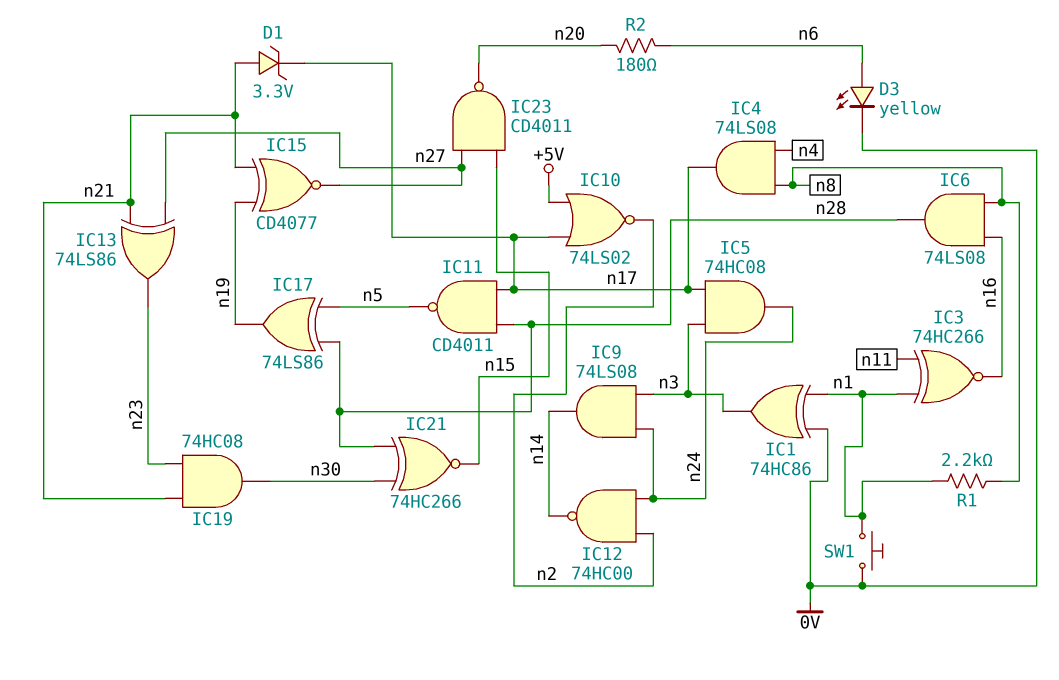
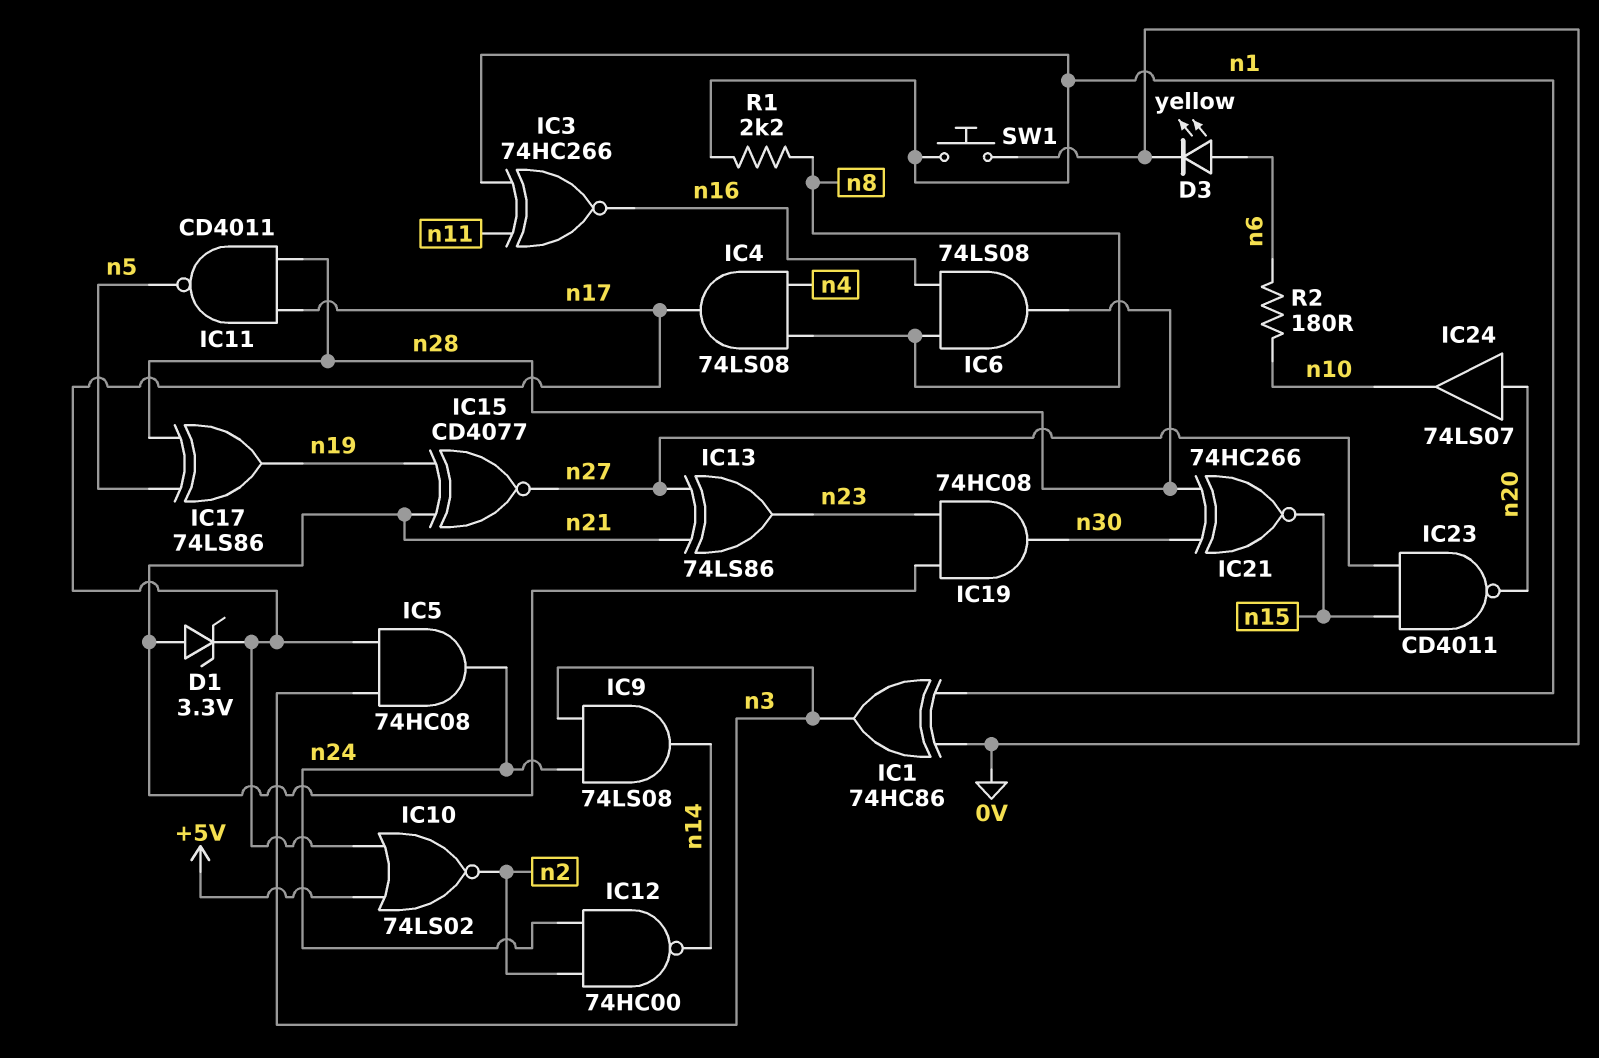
IC24: none -> buffer 74LS07 (in n20, out n10)
R2: 180 (n6, n20) -> 180 (n6, n10)

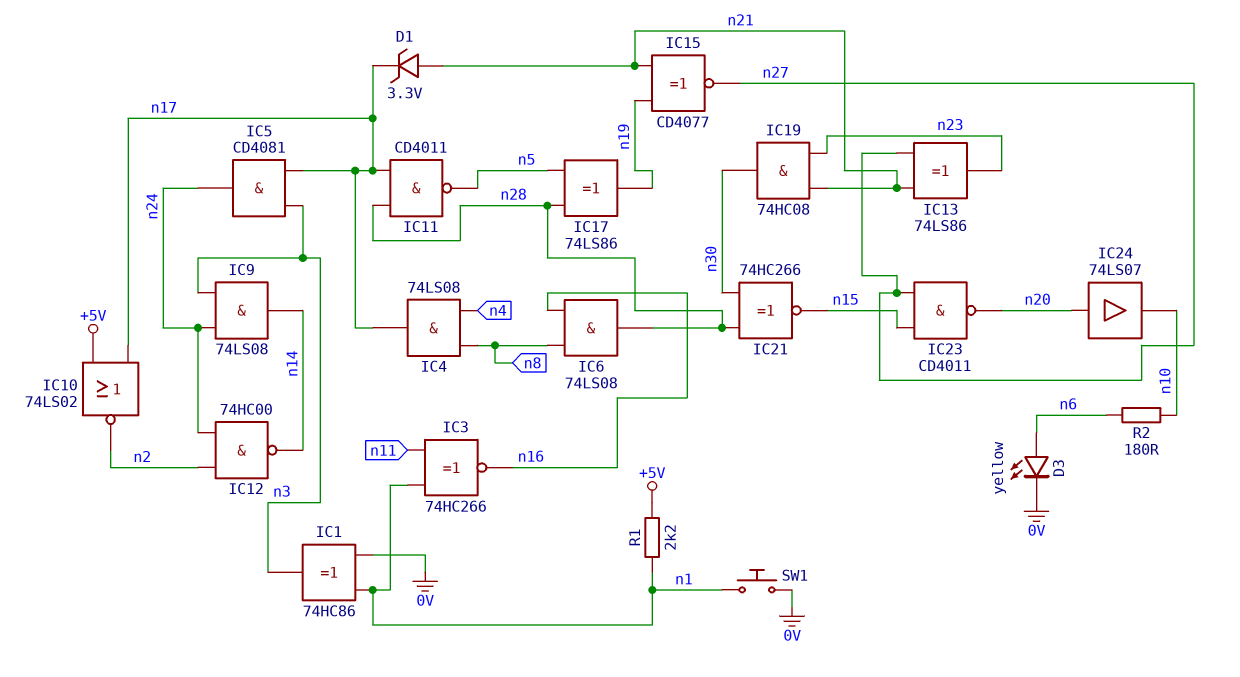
IC5: AND 74HC08 (in n3, in n17, out n24) -> AND CD4081 (in n3, in n17, out n24)
R1: 2.2k (n1, n8) -> 2.2k (+5V, n1)

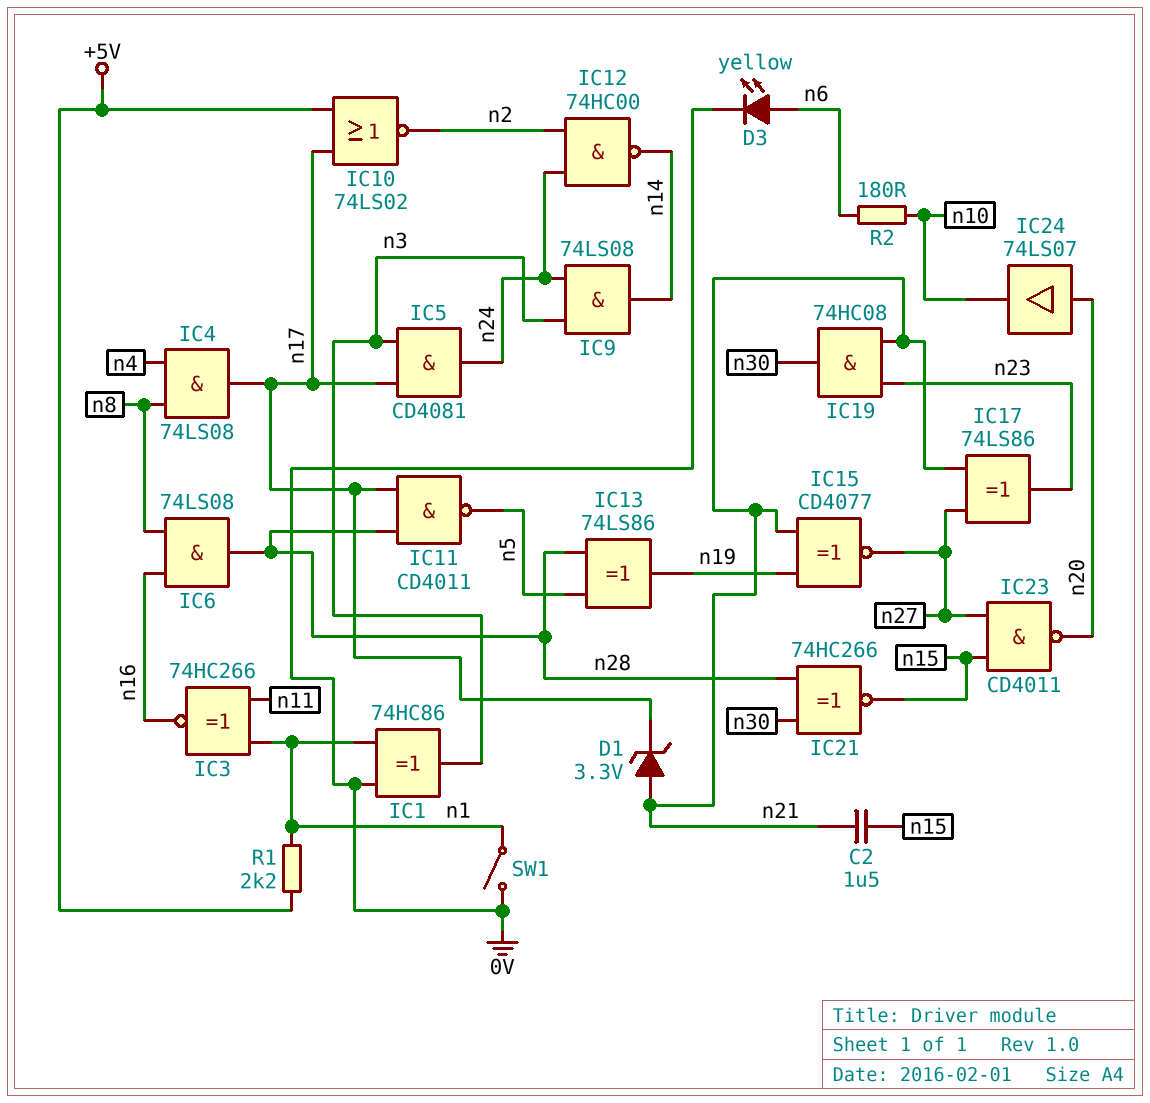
C2: none -> 1.5uF (n15, n21)
IC13: XOR 74LS86 (in n21, in n27, out n23) -> XOR 74LS86 (in n5, in n28, out n19)
IC17: XOR 74LS86 (in n5, in n28, out n19) -> XOR 74LS86 (in n21, in n27, out n23)
SW1: button (0V, n1) -> switch (0V, n1)

